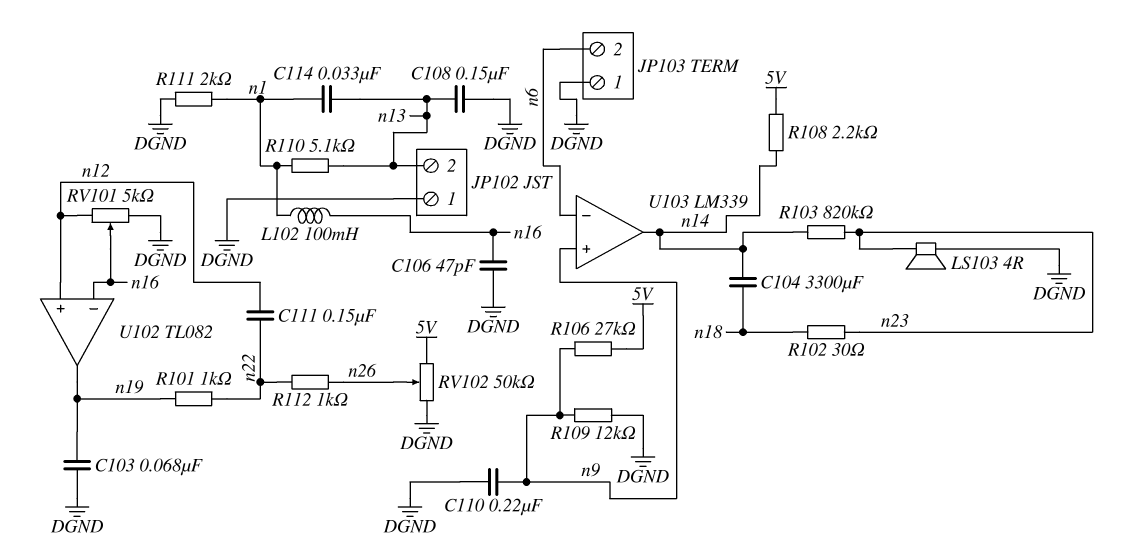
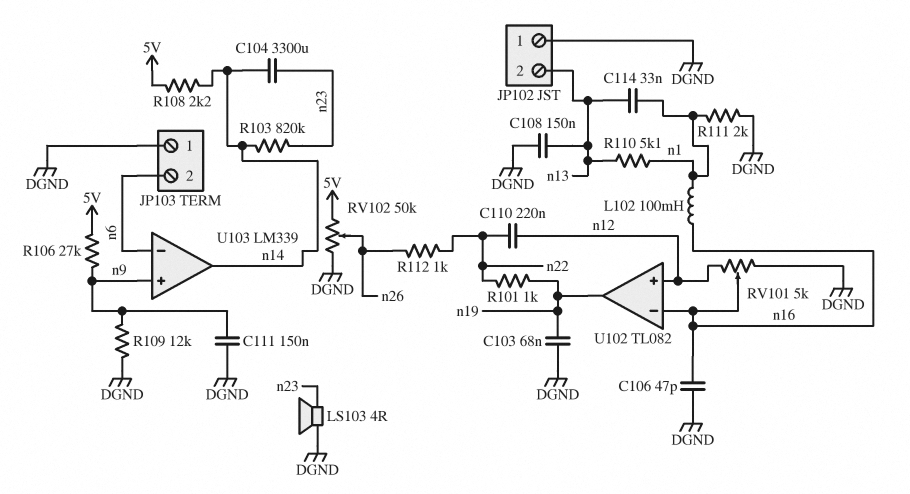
C104: 3300uF (n14, n18) -> 3300uF (n14, n23)
C110: 220nF (DGND, n9) -> 220nF (n12, n22)
C111: 150nF (n12, n22) -> 150nF (DGND, n9)
R102: 30 (n18, n23) -> none

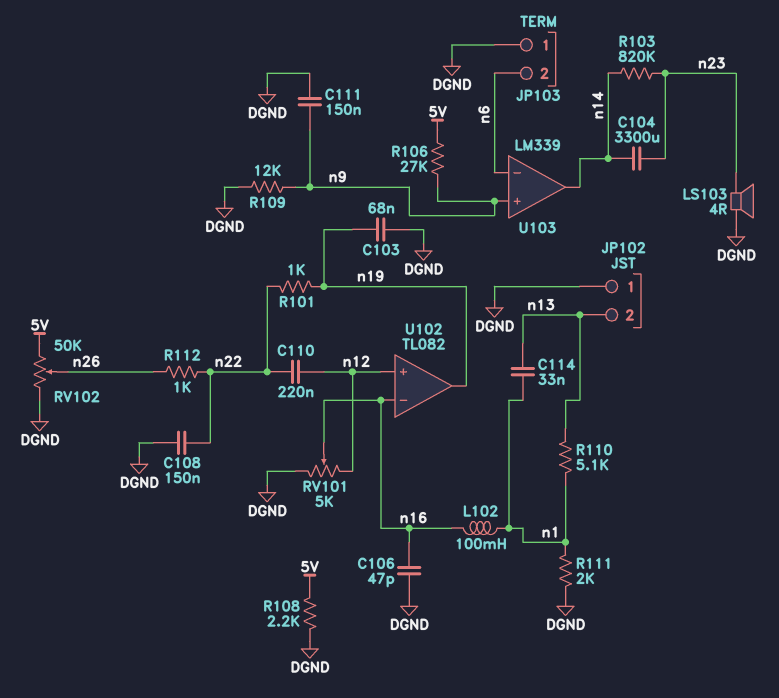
C108: 150nF (DGND, n13) -> 150nF (DGND, n22)
R108: 2.2k (5V, n14) -> 2.2k (5V, DGND)

